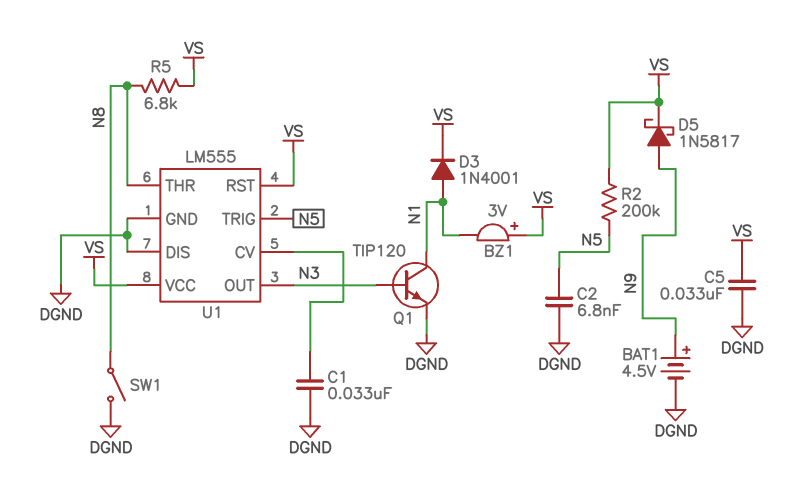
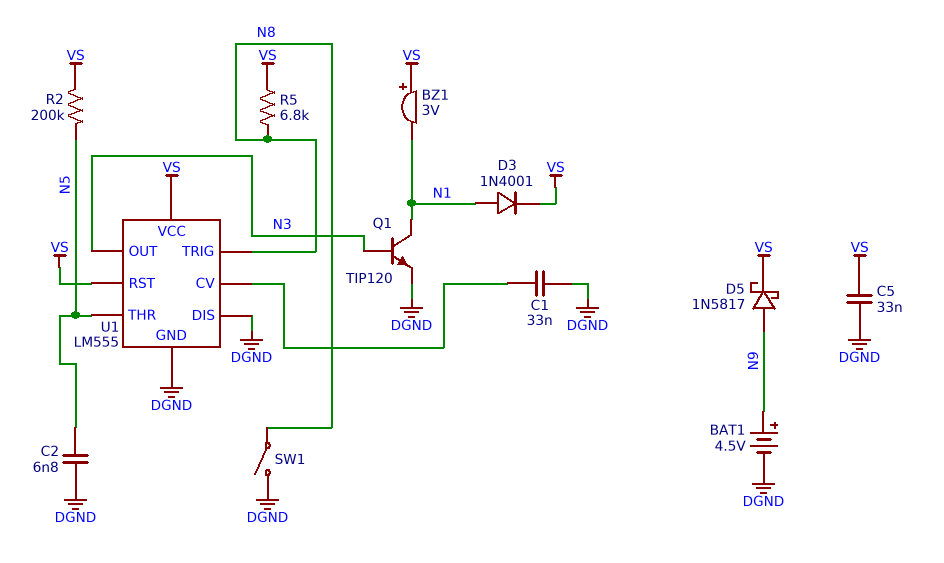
U1 pin THR: N8 -> N5
U1 pin TRIG: N5 -> N8

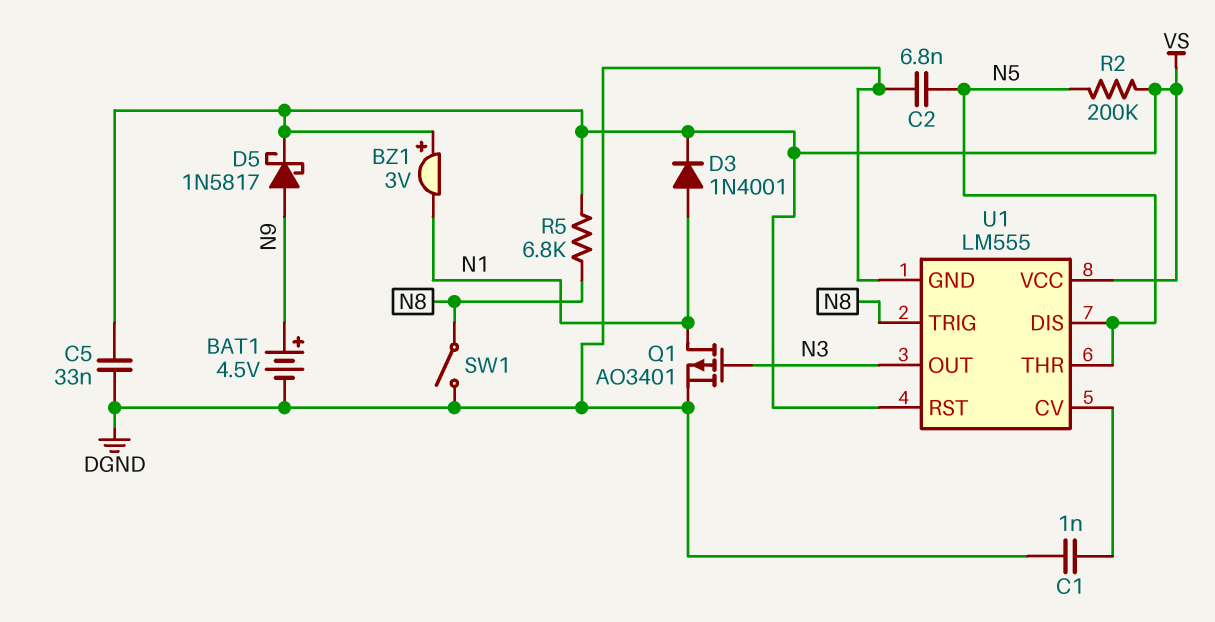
C1: 33nF (DGND, U1/CV) -> 1nF (DGND, U1/CV)
Q1: NPN TIP120 (B N3, C N1, E DGND) -> PMOS AO3401 (G N3, D N1, S DGND)
U1 pin DIS: DGND -> N5

